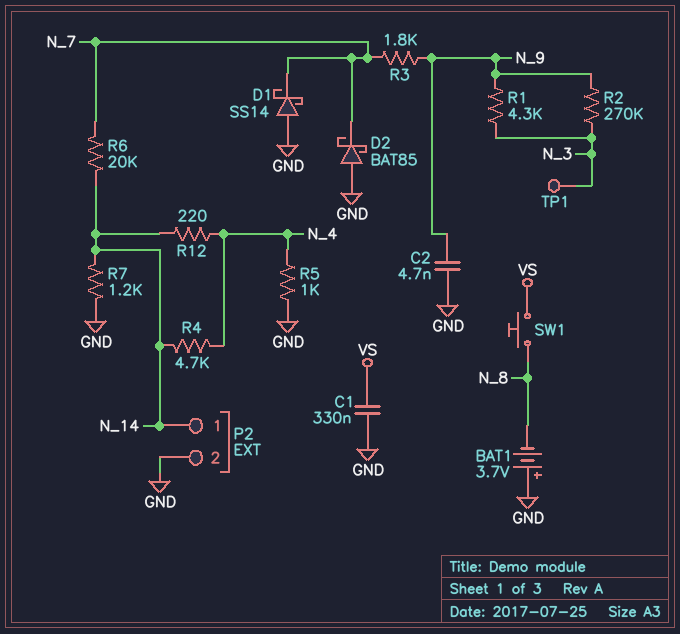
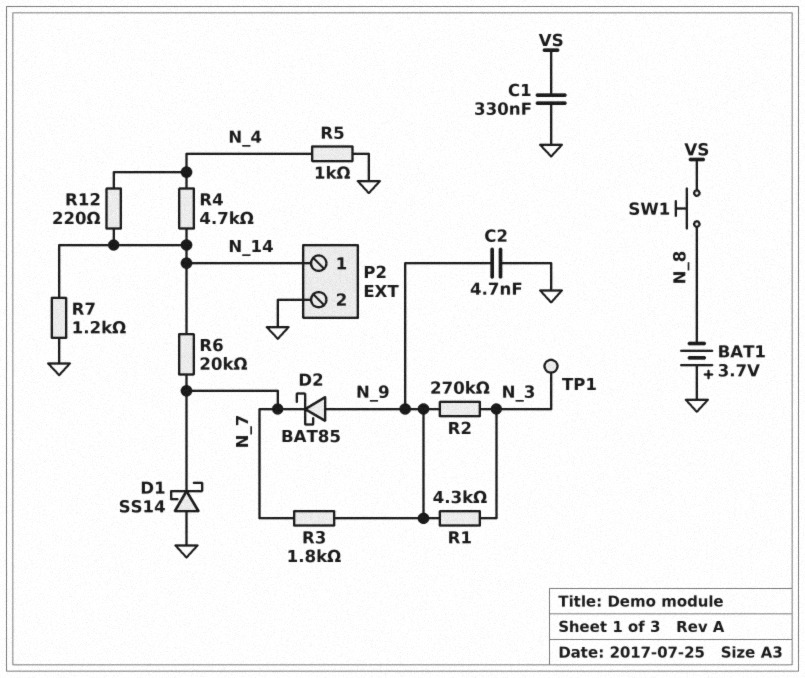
D2: schottky BAT85 (A GND, K N_7) -> schottky BAT85 (A N_9, K N_7)

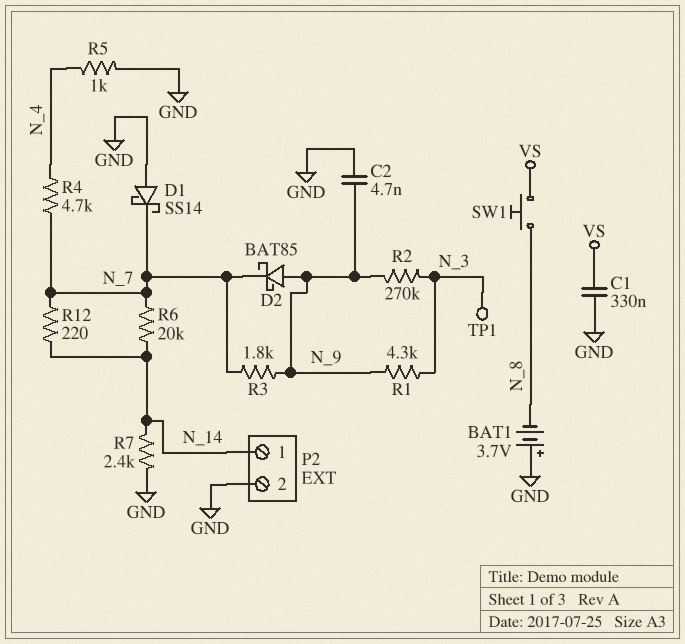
R4: 4.7k (N_4, N_14) -> 4.7k (N_4, N_7)
R7: 1.2k (GND, N_14) -> 2.4k (GND, N_14)
R12: 220 (N_4, N_14) -> 220 (N_7, N_14)

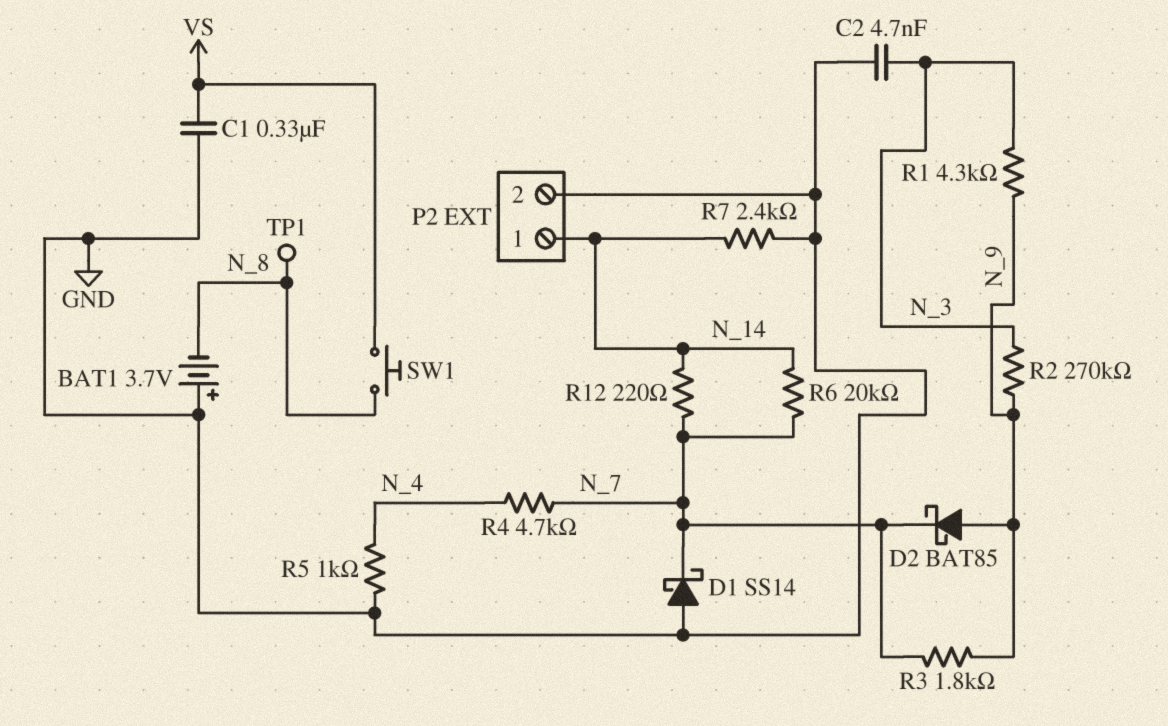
C2: 4.7nF (GND, N_9) -> 4.7nF (GND, N_3)
TP1: test point (N_3) -> test point (N_8)

